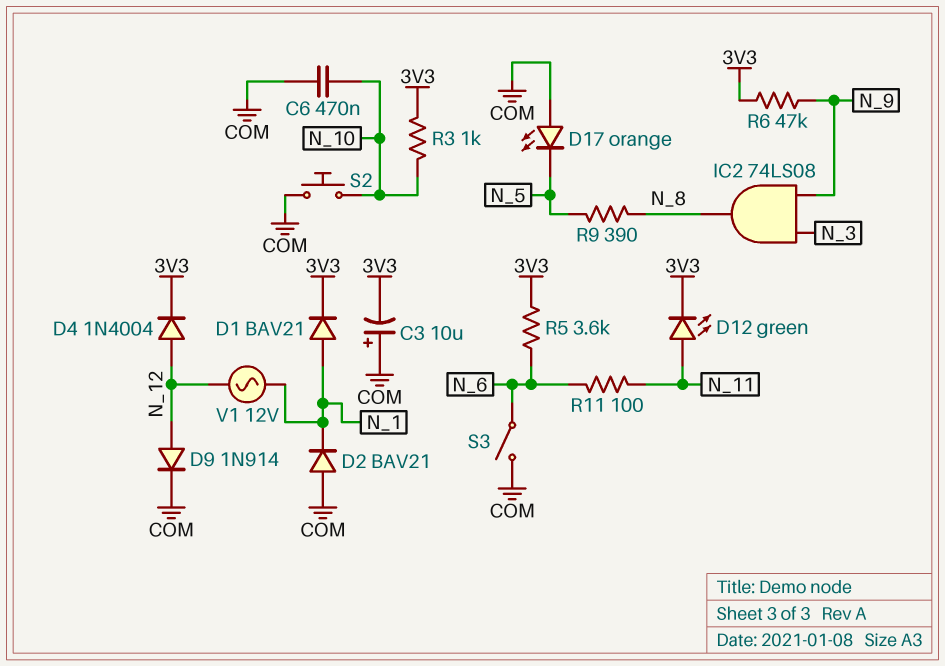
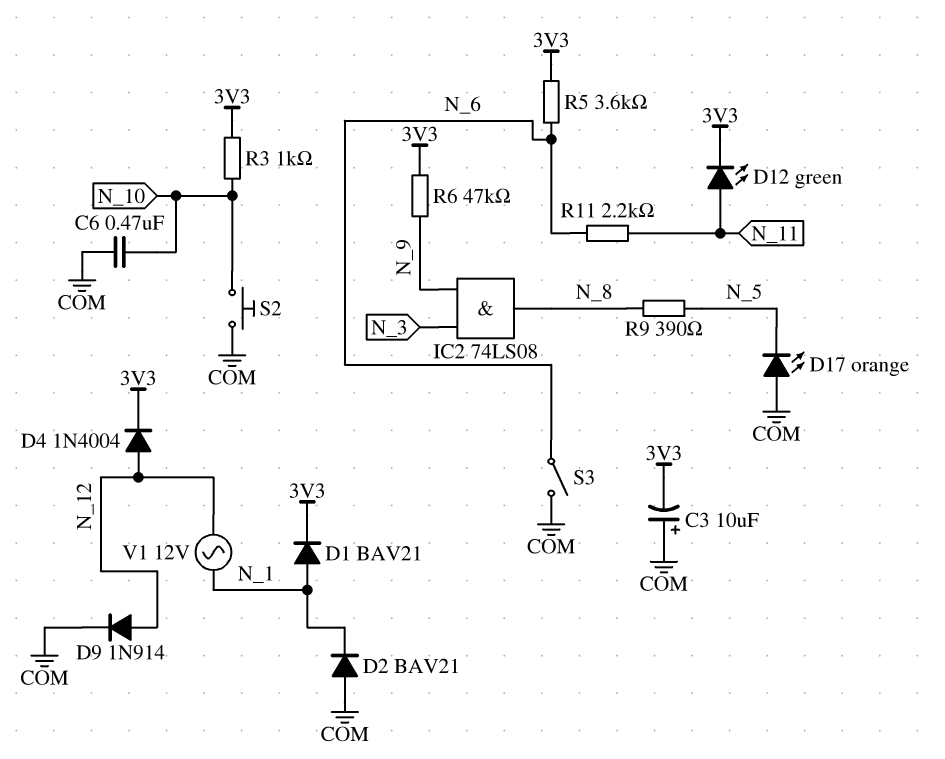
R11: 100 (N_6, N_11) -> 2.2k (N_6, N_11)

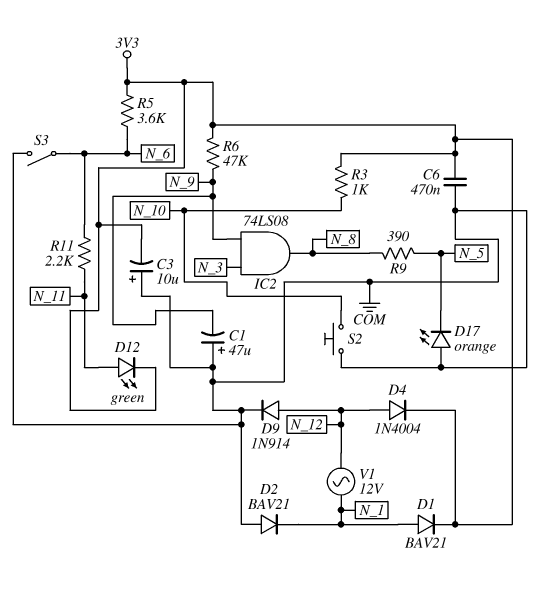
C1: none -> 47uF (plus COM, minus N_9)
C6: 470nF (COM, N_10) -> 470nF (3V3, COM)

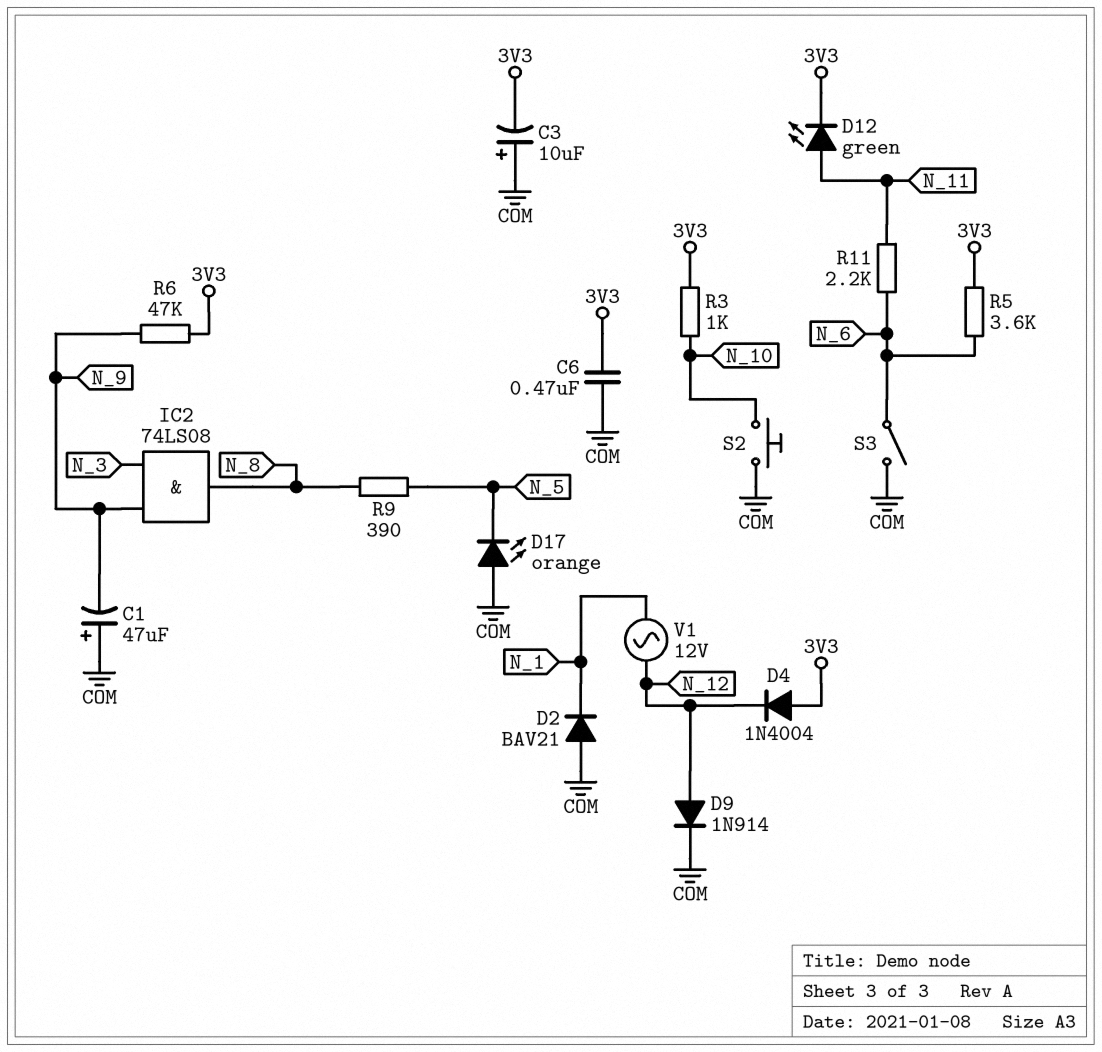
D1: diode BAV21 (A N_1, K 3V3) -> none
D4: diode 1N4004 (A N_12, K 3V3) -> diode 1N4004 (A 3V3, K N_12)

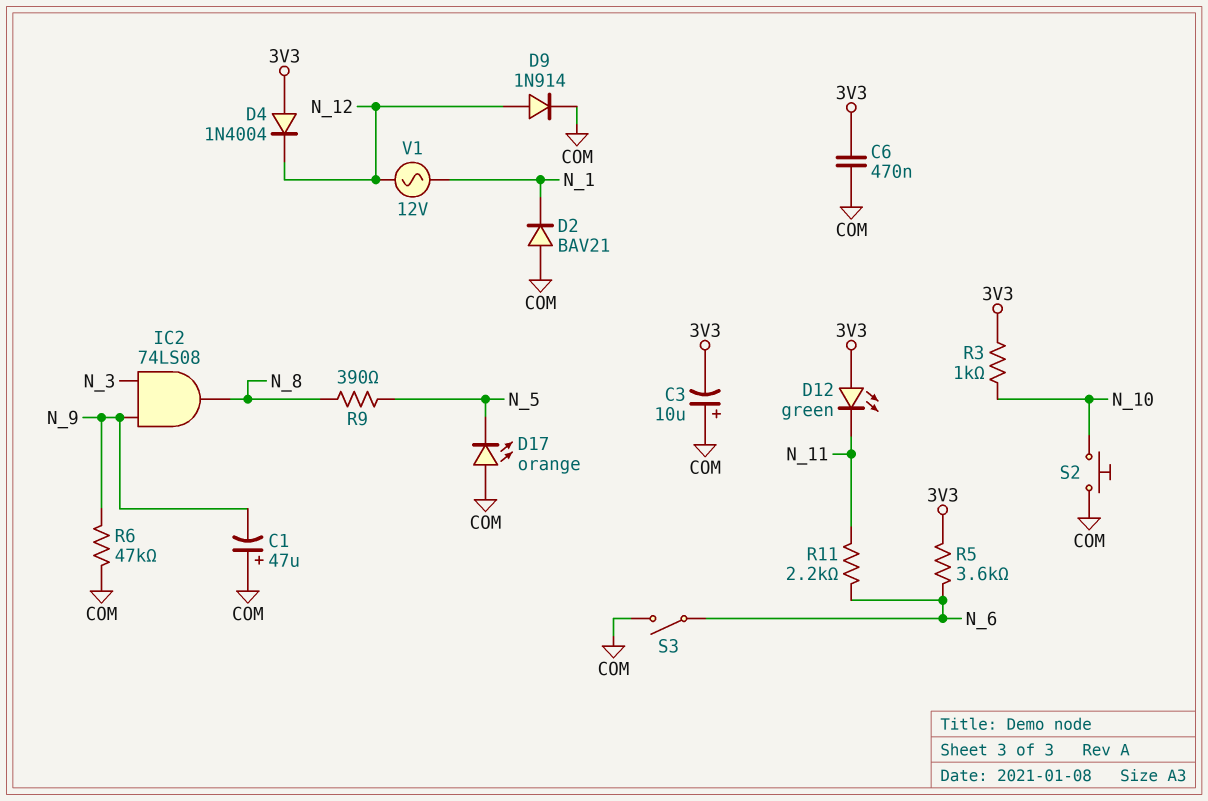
D12: LED green (A N_11, K 3V3) -> LED green (A 3V3, K N_11)
R6: 47k (3V3, N_9) -> 47k (COM, N_9)

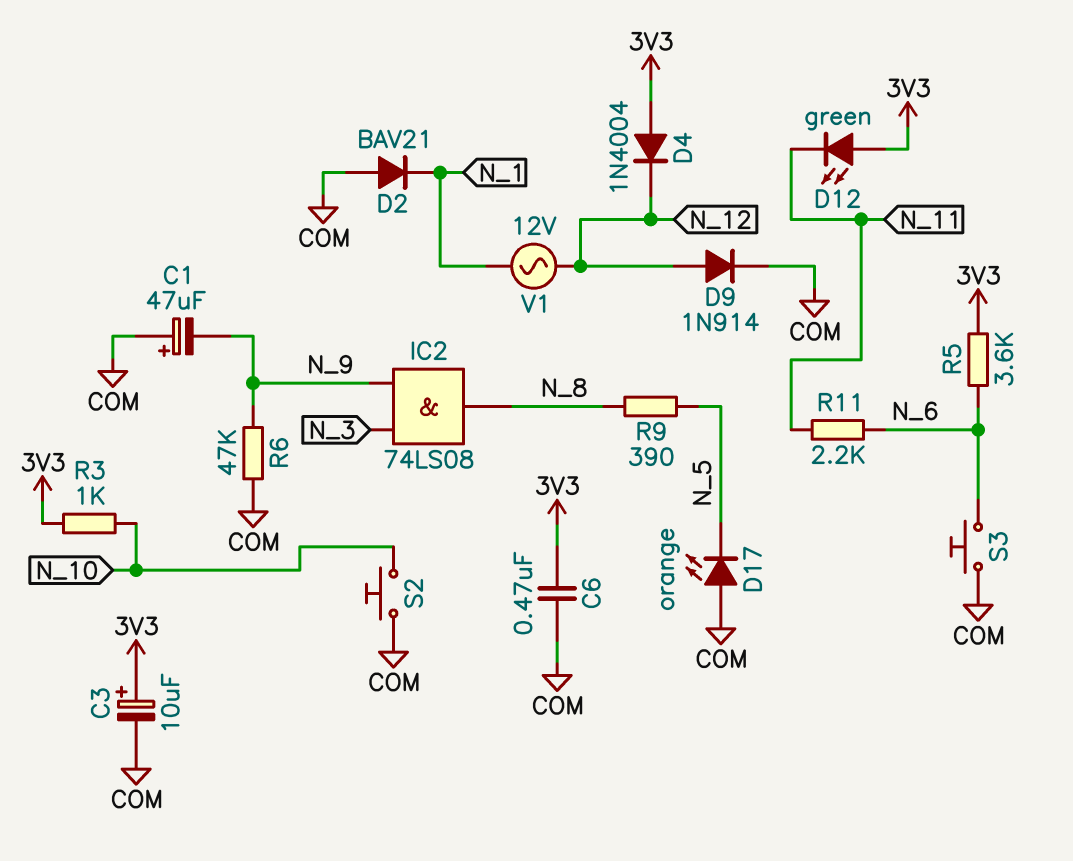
C3: 10uF (plus COM, minus 3V3) -> 10uF (plus 3V3, minus COM)
S3: switch (COM, N_6) -> button (COM, N_6)

